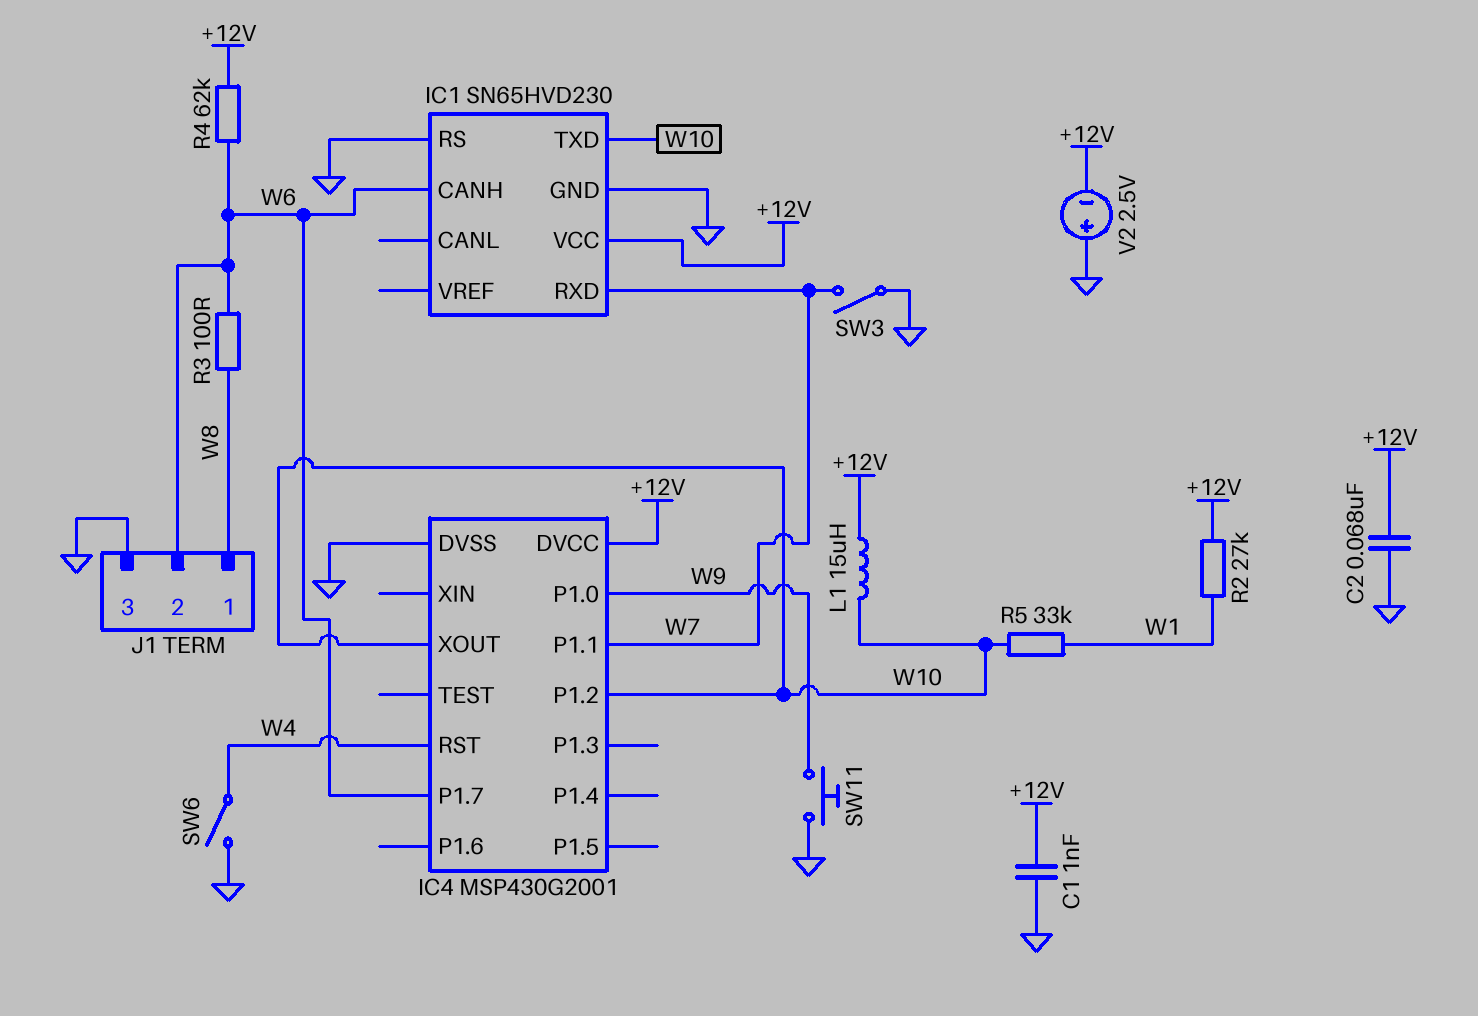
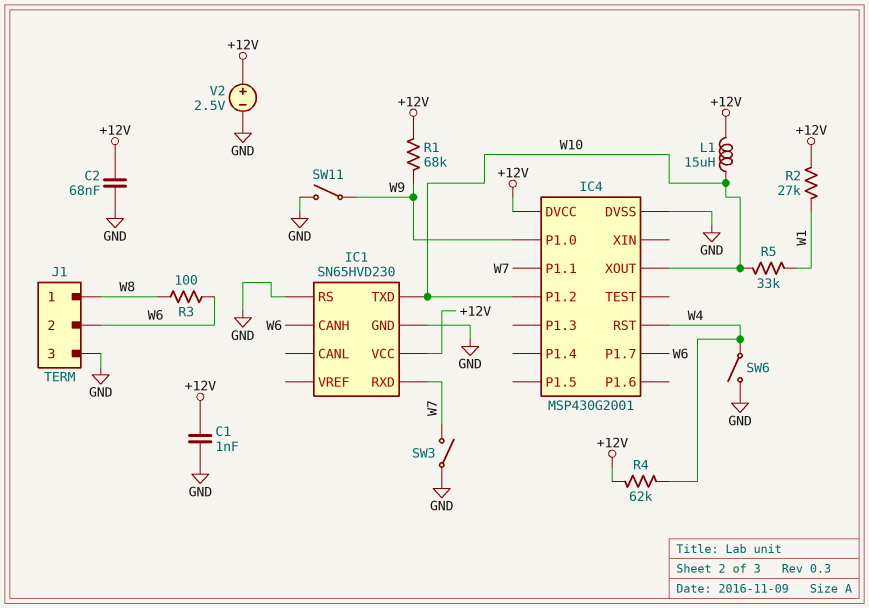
R1: none -> 68k (+12V, W9)
R4: 62k (+12V, W6) -> 62k (+12V, W4)
SW11: button (GND, W9) -> switch (GND, W9)
V2: 2.5V (plus GND, minus +12V) -> 2.5V (plus +12V, minus GND)

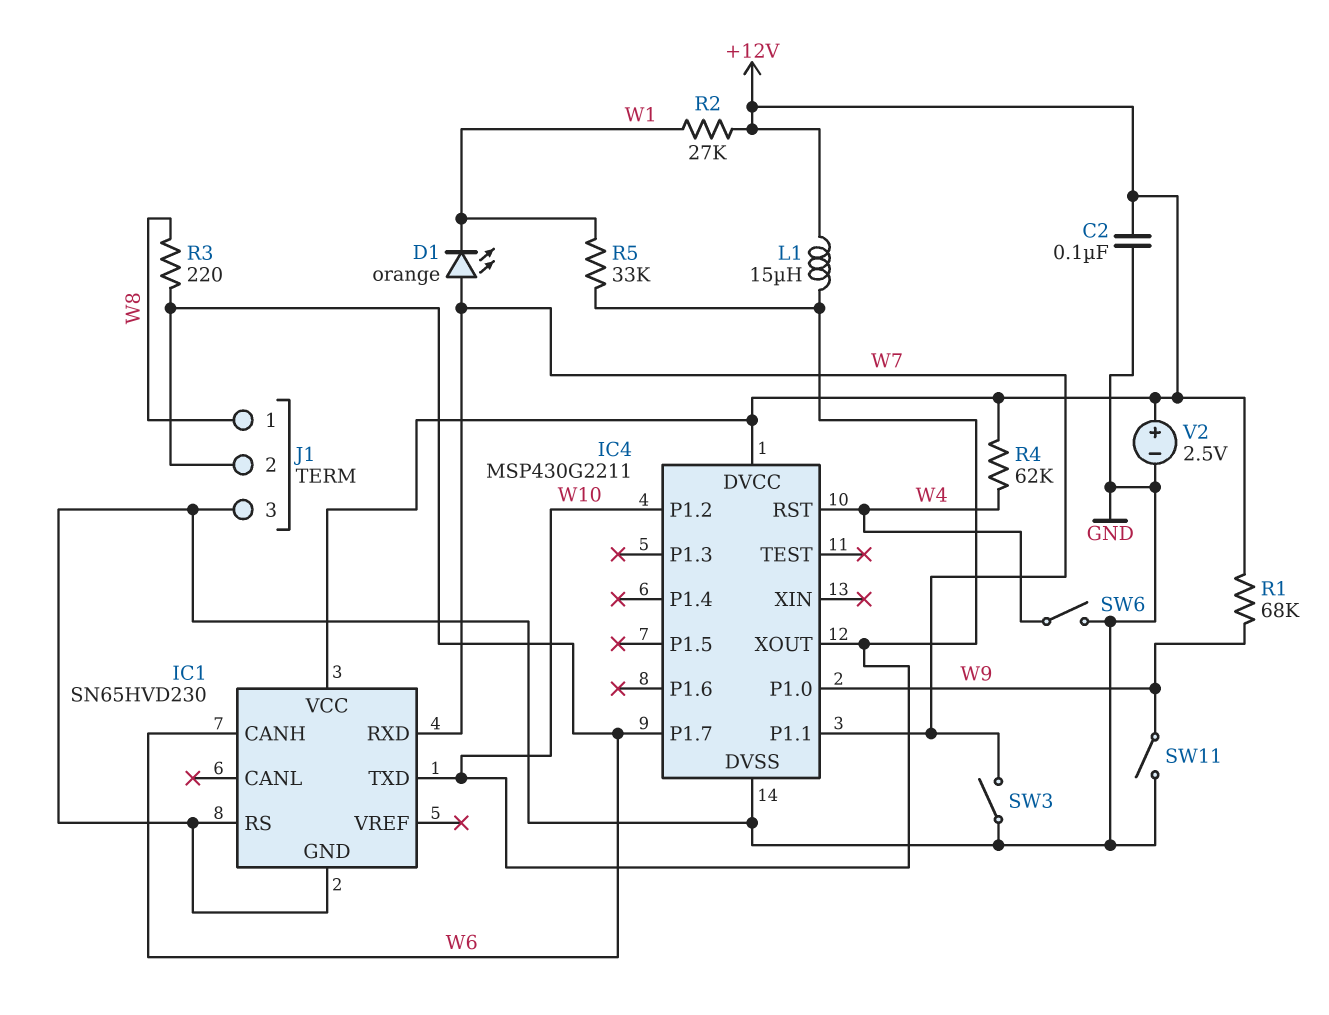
C1: 1nF (+12V, GND) -> none
C2: 68nF (+12V, GND) -> 100nF (+12V, GND)
D1: none -> LED orange (A W7, K W1)
IC4: MSP430G2001 -> MSP430G2211
R3: 100 (W6, W8) -> 220 (W6, W8)

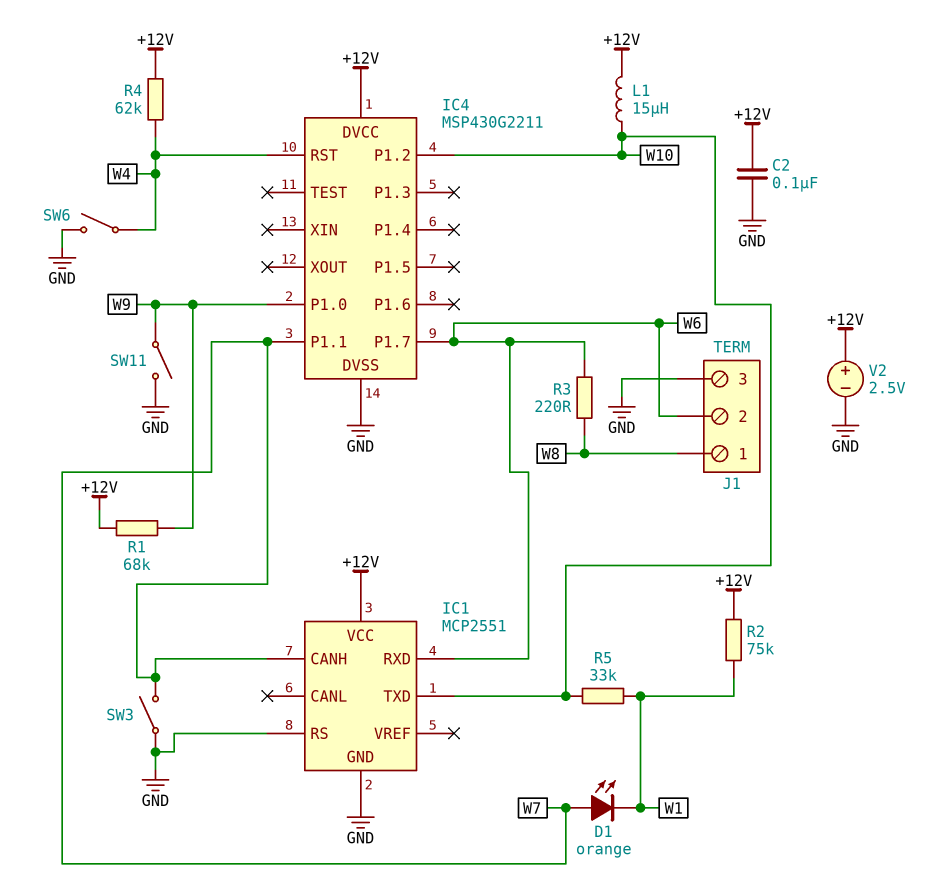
IC1: SN65HVD230 -> MCP2551
IC1 pin CANH: W6 -> W7
IC1 pin RXD: W7 -> W6
IC4 pin XOUT: W10 -> none
R2: 27k (+12V, W1) -> 75k (+12V, W1)

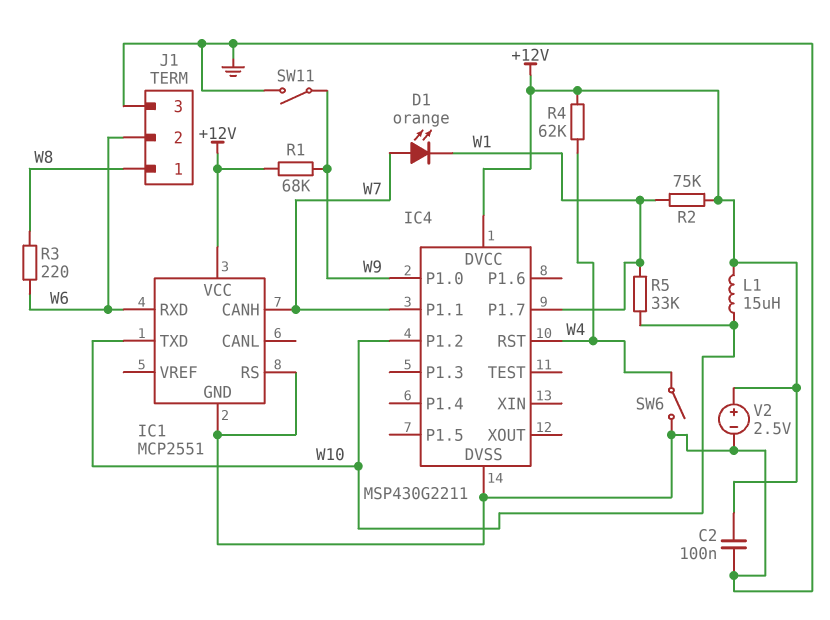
IC4 pin P1.7: W6 -> W1
SW3: switch (GND, W7) -> none

